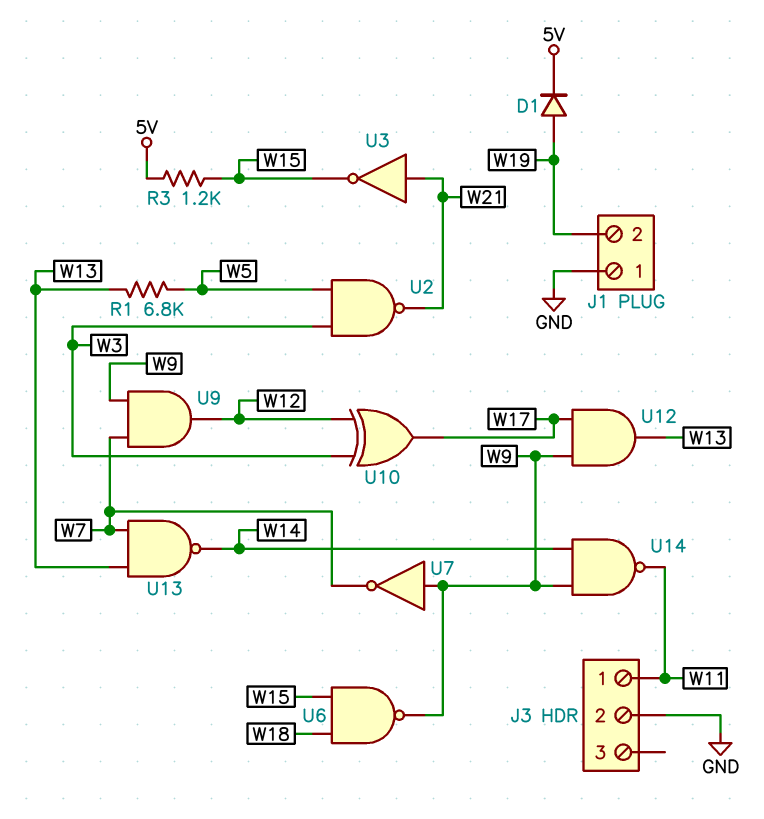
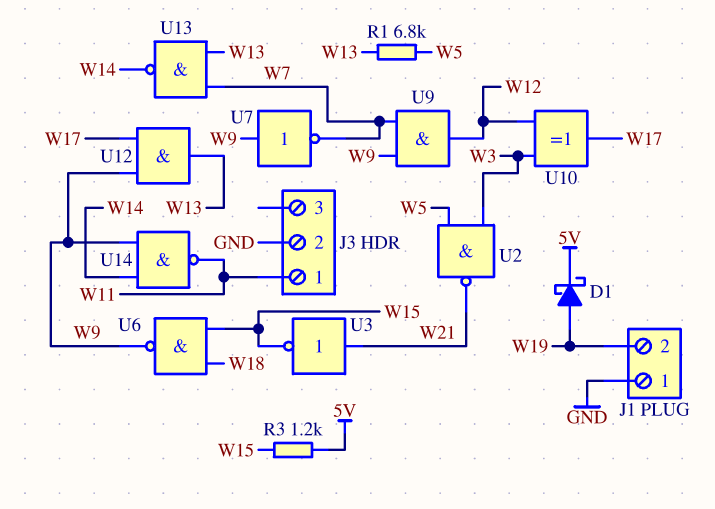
D1: diode (A W19, K 5V) -> schottky (A W19, K 5V)

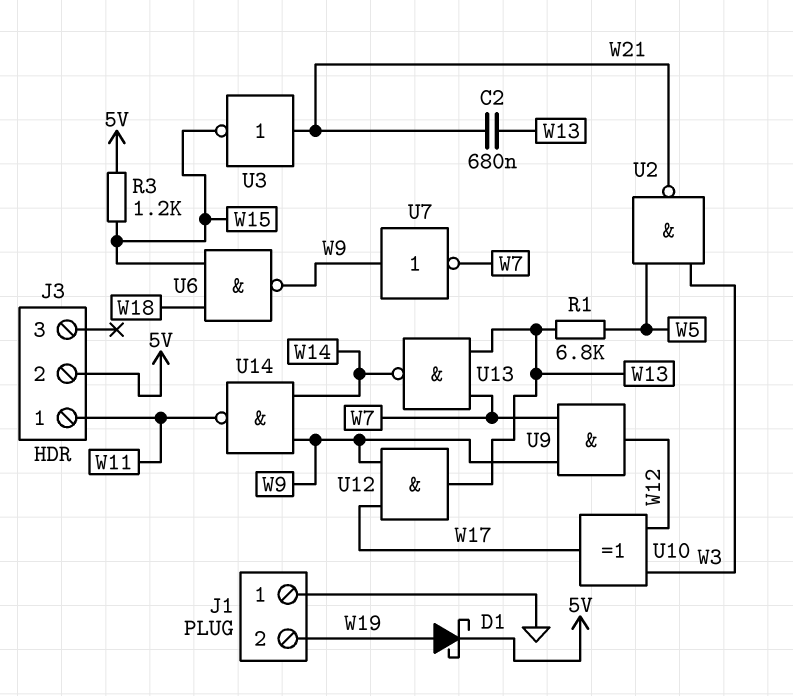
C2: none -> 680nF (W13, W21)
J3 pin 2: GND -> 5V

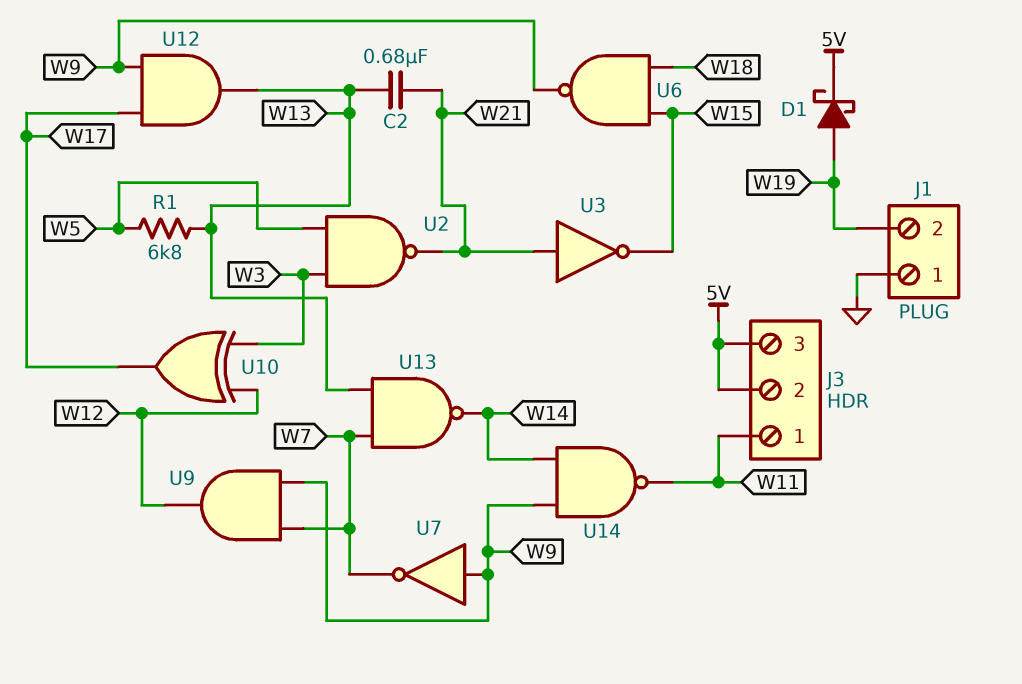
J3 pin 3: none -> 5V
R3: 1.2k (5V, W15) -> none

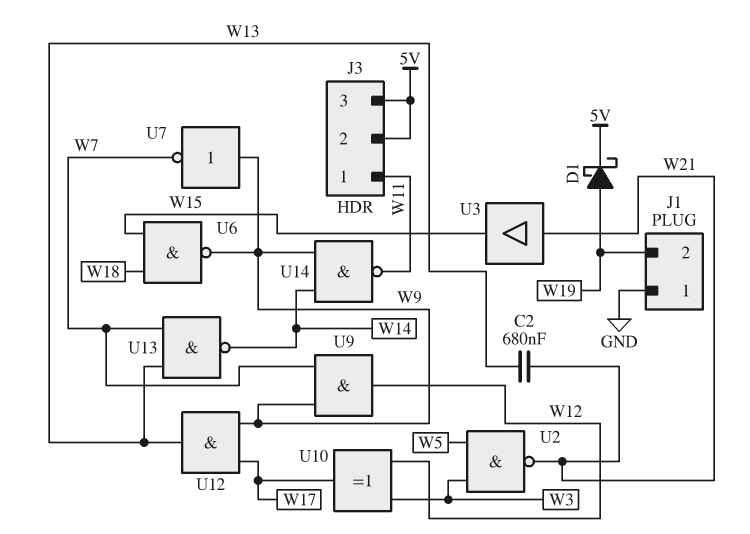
R1: 6.8k (W5, W13) -> none
U3: NOT (in W21, out W15) -> buffer (in W21, out W15)

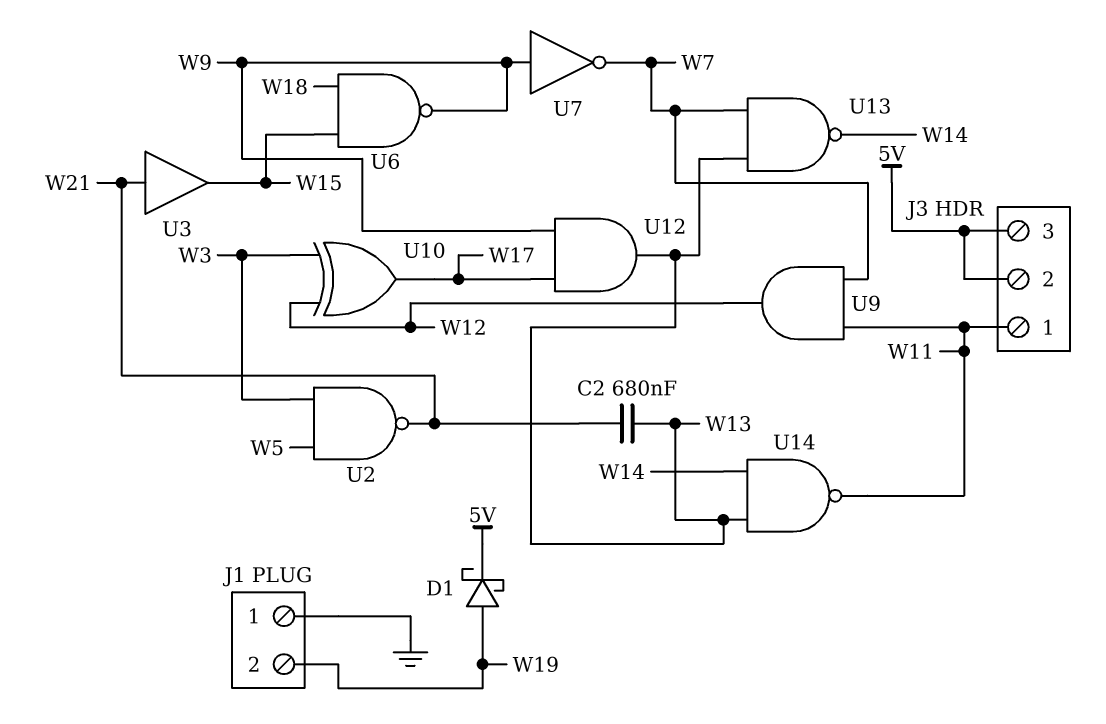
U9: AND (in W7, in W9, out W12) -> AND (in W7, in W11, out W12)
U14: NAND (in W9, in W14, out W11) -> NAND (in W13, in W14, out W11)

